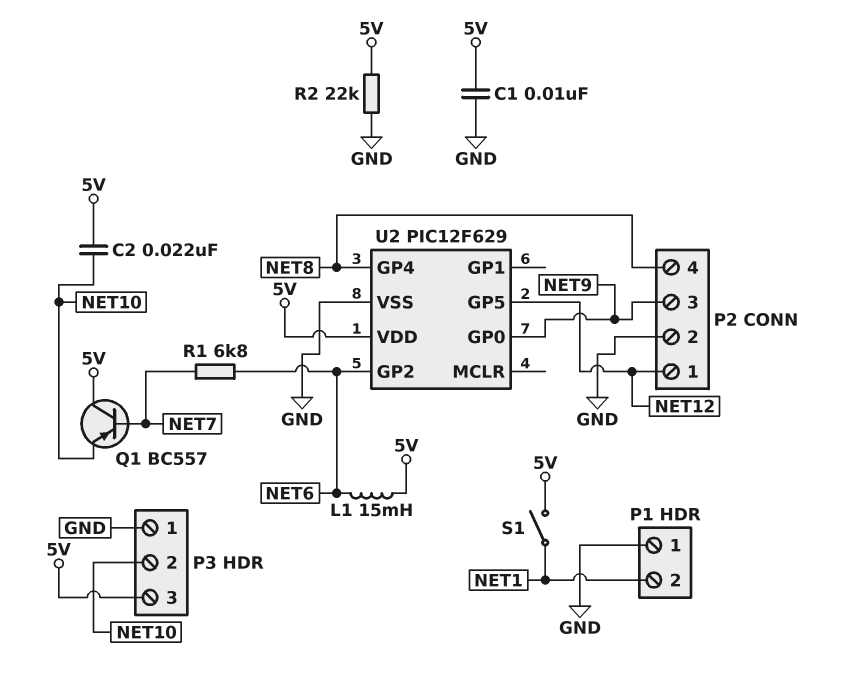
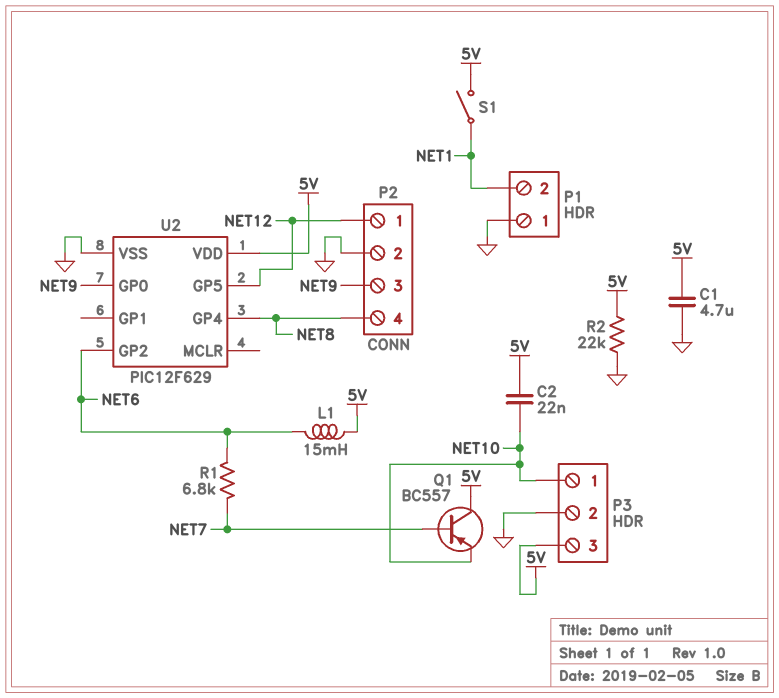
C1: 10nF (5V, GND) -> 4.7uF (5V, GND)
P3 pin 1: GND -> NET10
P3 pin 2: NET10 -> GND

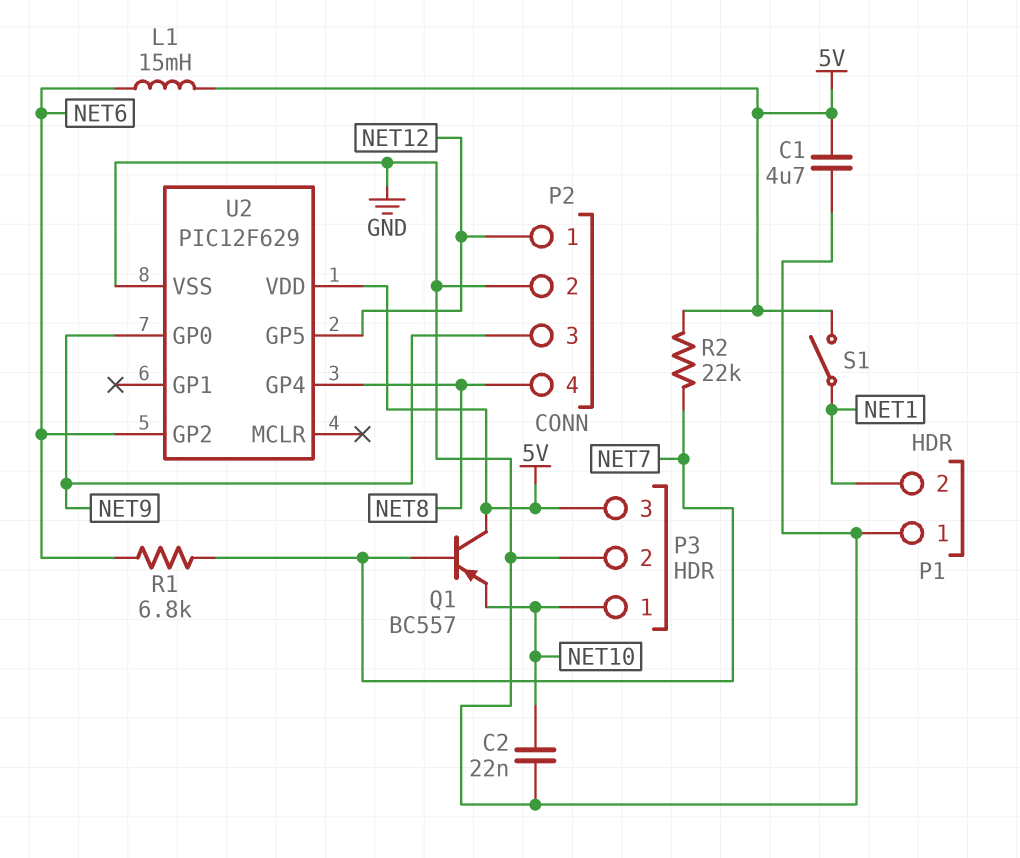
C2: 22nF (5V, NET10) -> 22nF (GND, NET10)
R2: 22k (5V, GND) -> 22k (5V, NET7)

